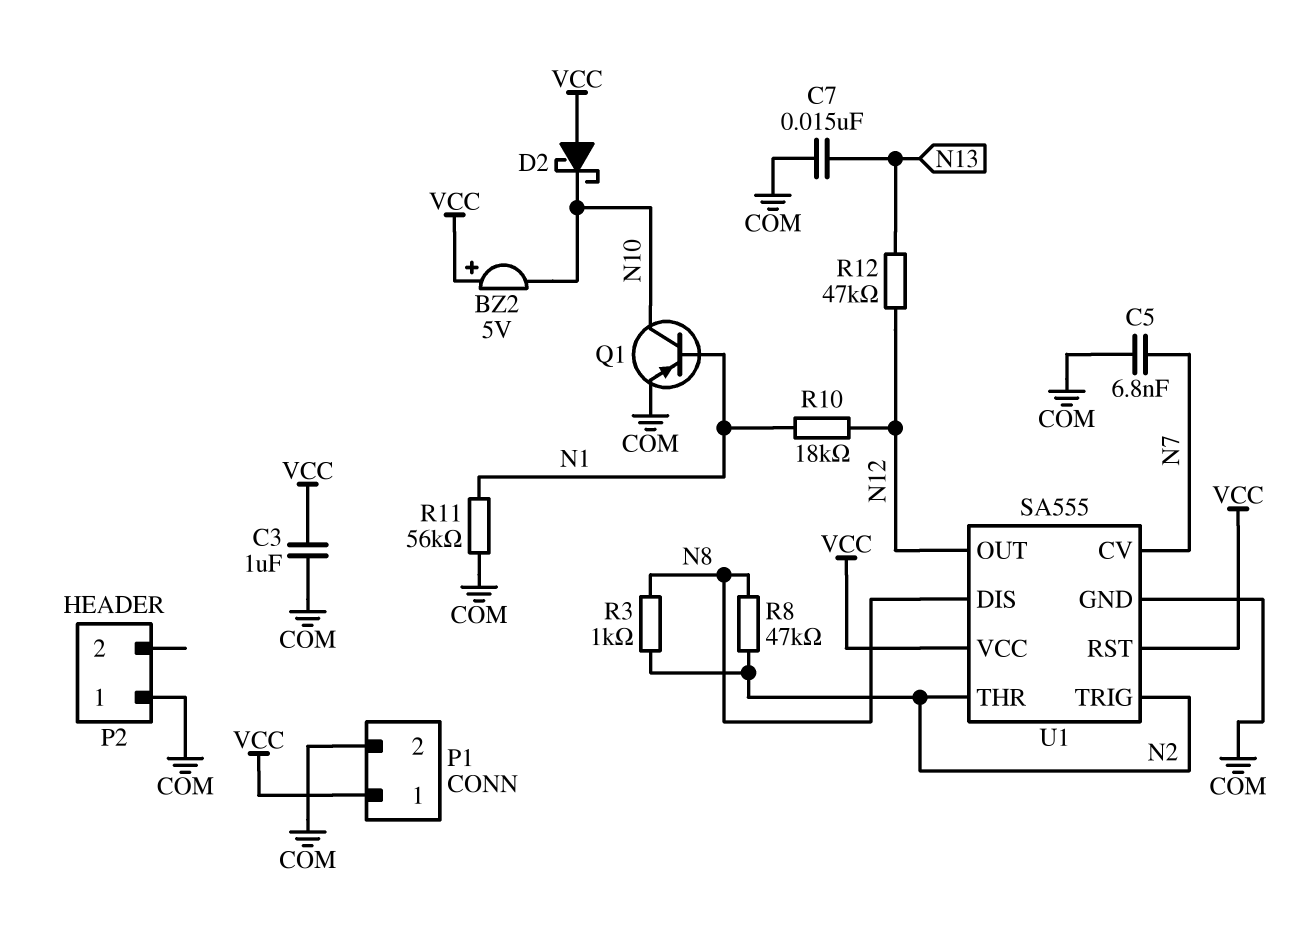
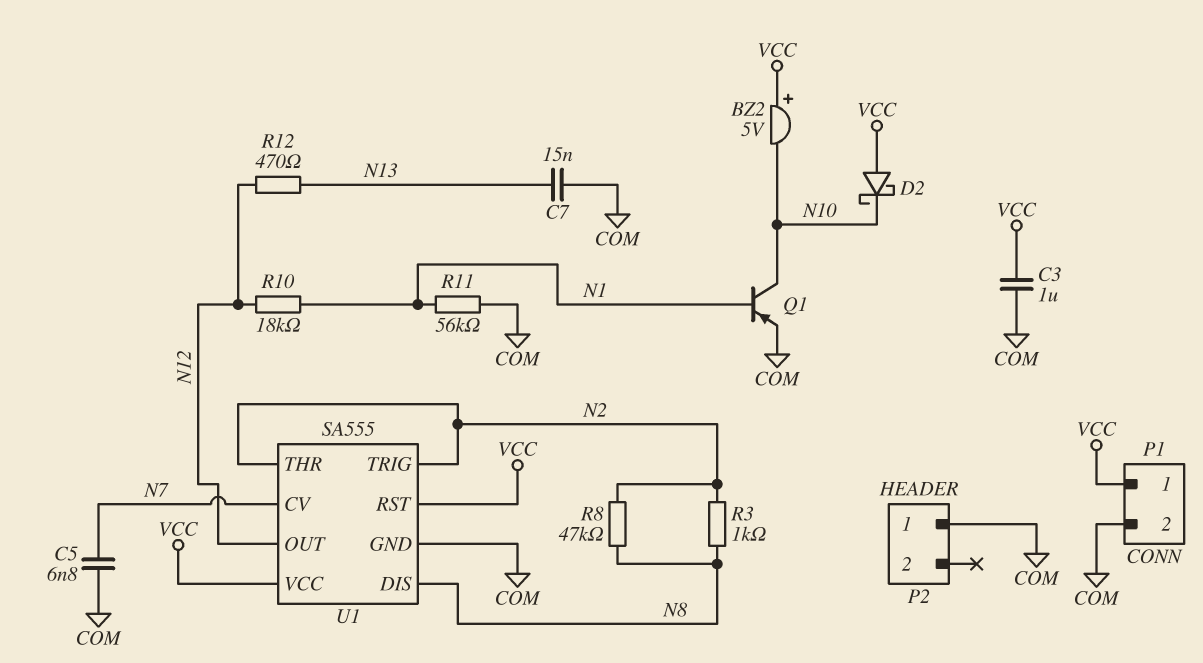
R12: 47k (N12, N13) -> 470 (N12, N13)

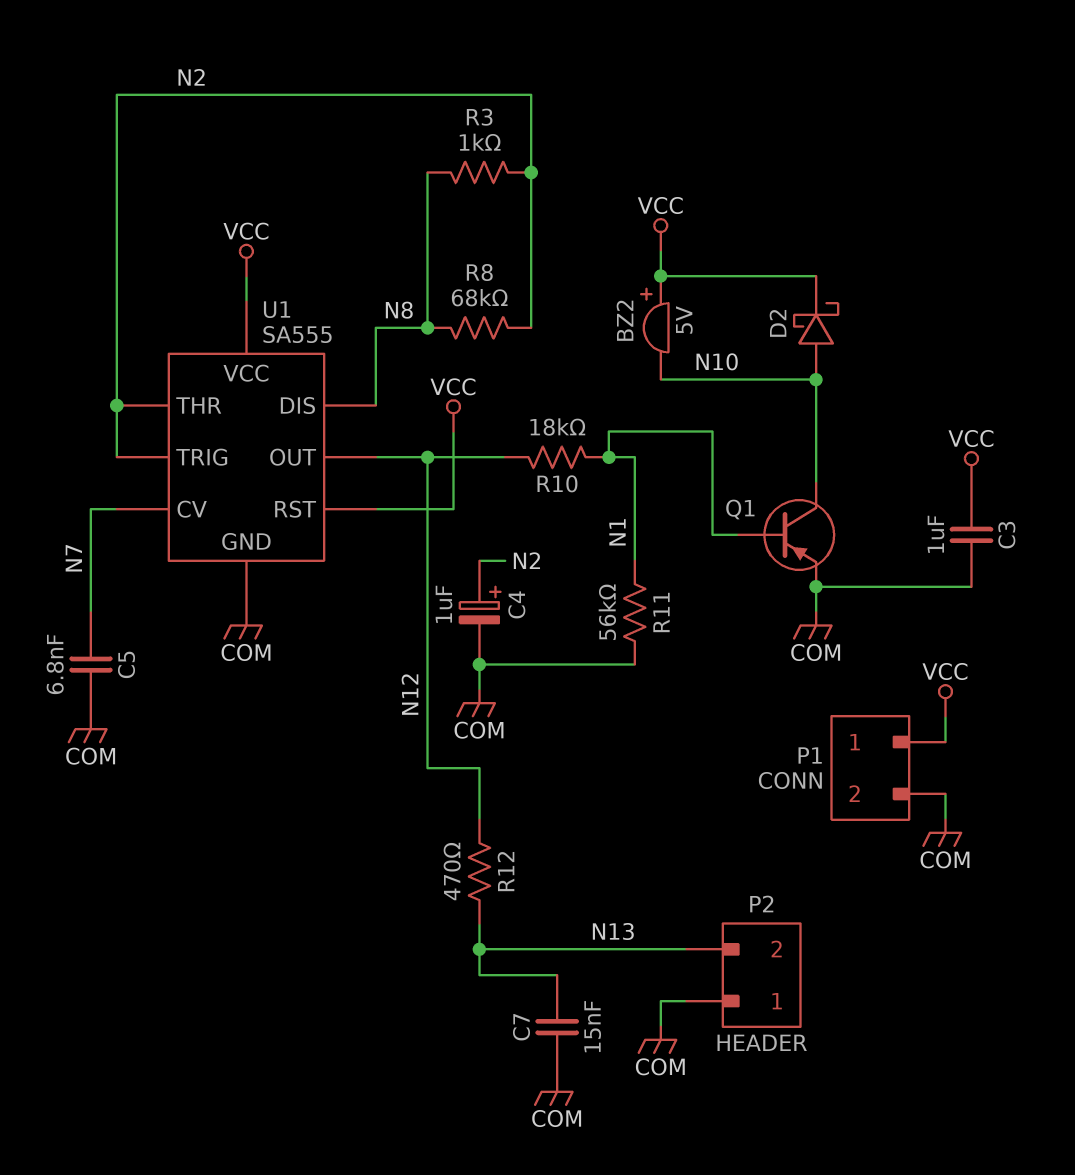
C4: none -> 1uF (plus N2, minus COM)
D2: schottky (A VCC, K N10) -> schottky (A N10, K VCC)
P2 pin 2: none -> N13
R8: 47k (N2, N8) -> 68k (N2, N8)

